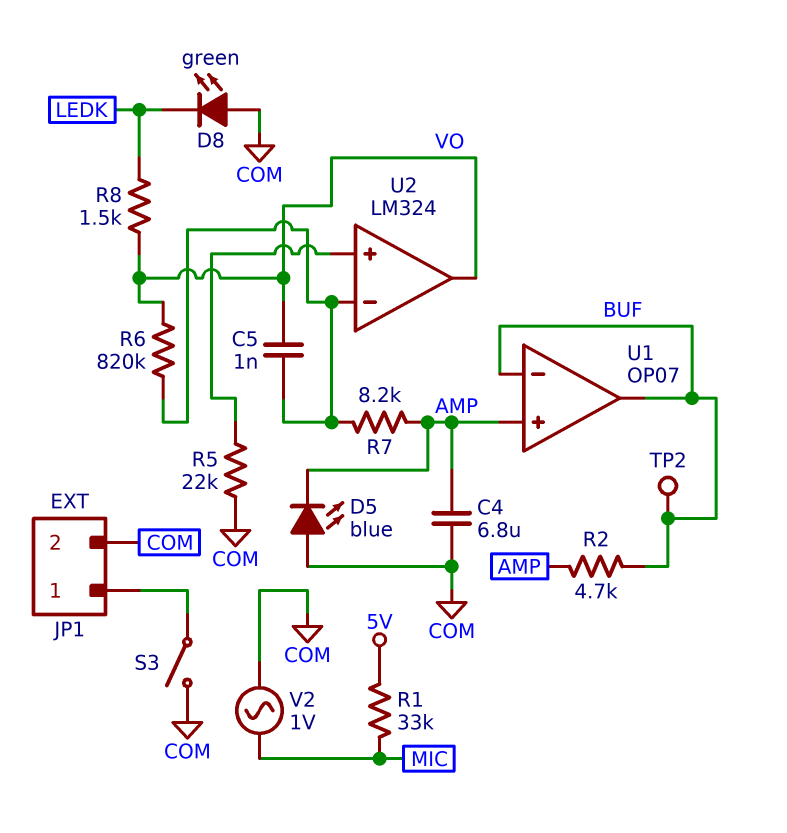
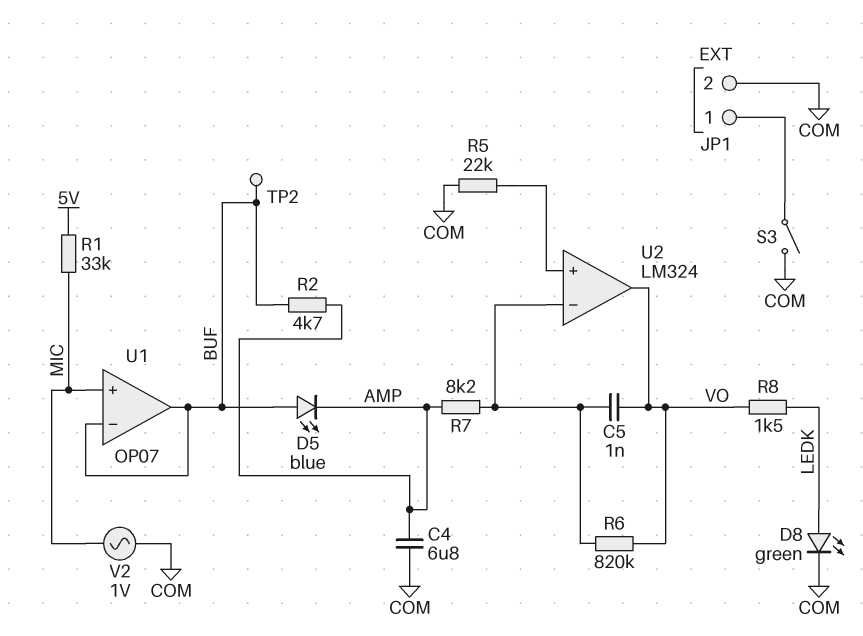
D5: LED blue (A COM, K AMP) -> LED blue (A BUF, K AMP)
D8: LED green (A COM, K LEDK) -> LED green (A LEDK, K COM)
U1 pin in+: AMP -> MIC

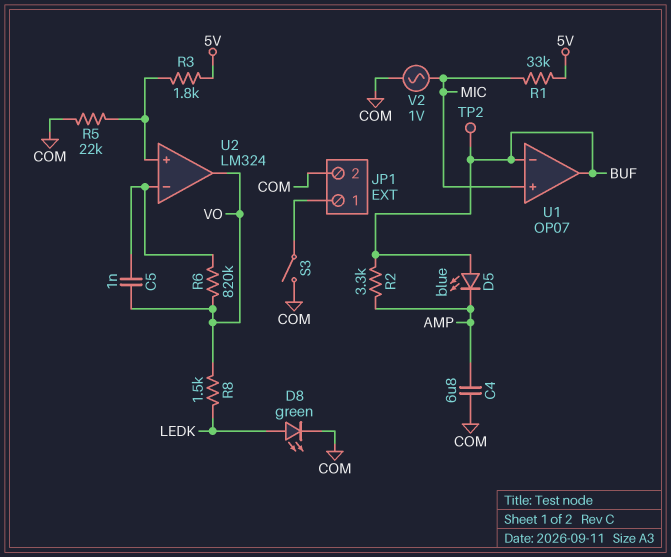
R2: 4.7k (AMP, BUF) -> 3.3k (AMP, BUF)
R3: none -> 1.8k (5V, U2/in+)
R7: 8.2k (AMP, U2/in-) -> none

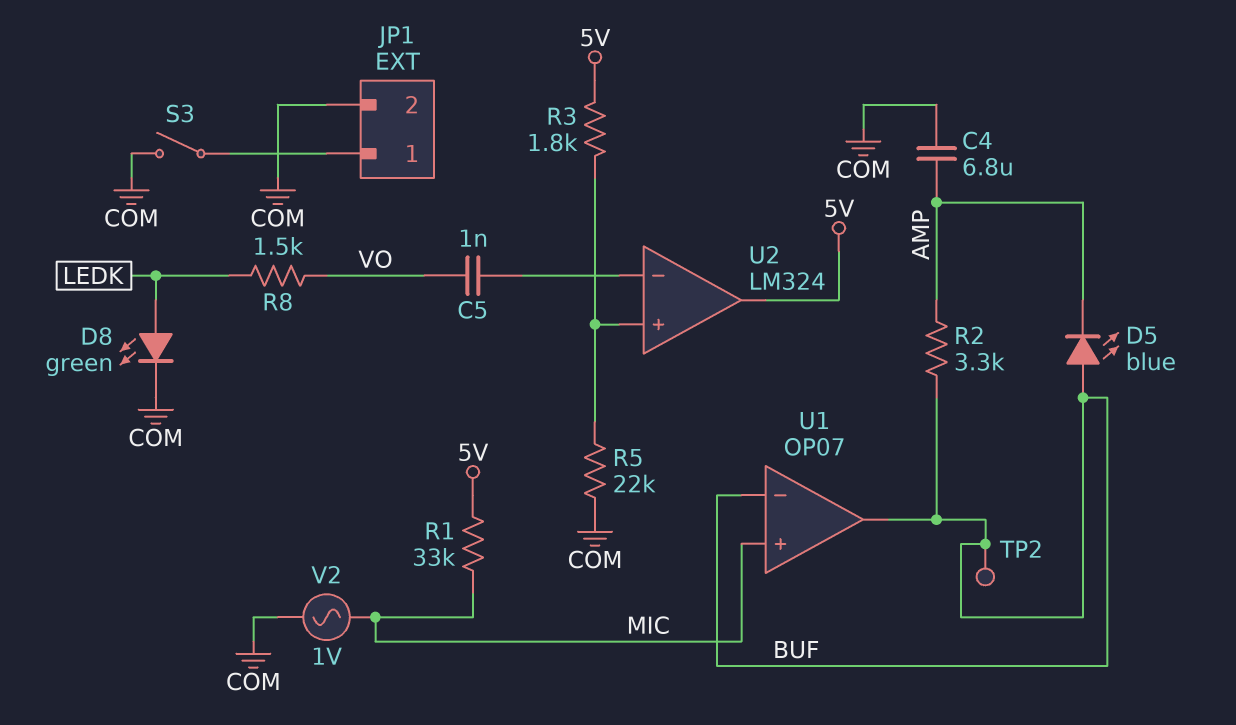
R6: 820k (U2/in-, VO) -> none
U2 pin out: VO -> 5V

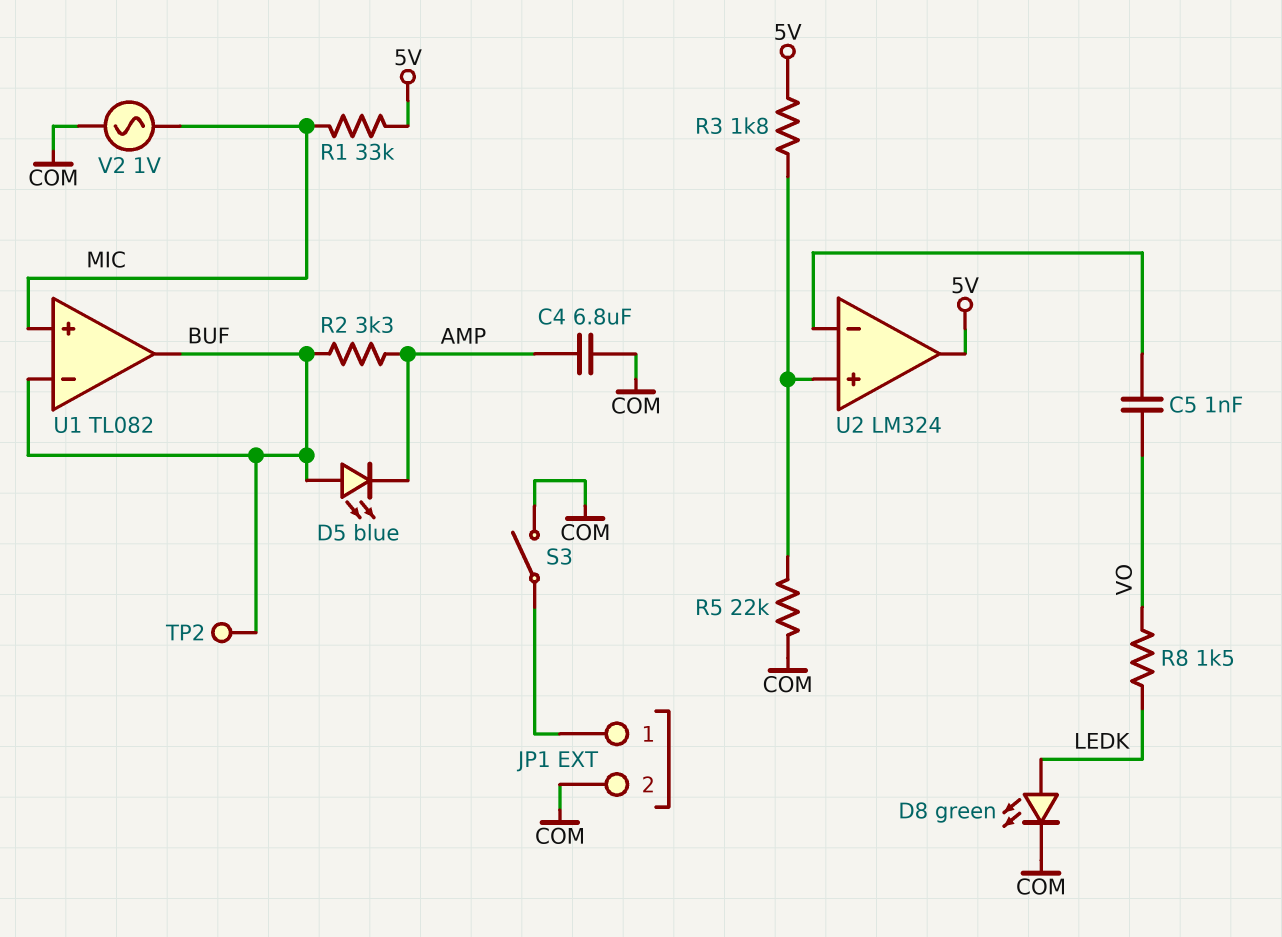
U1: OP07 -> TL082

